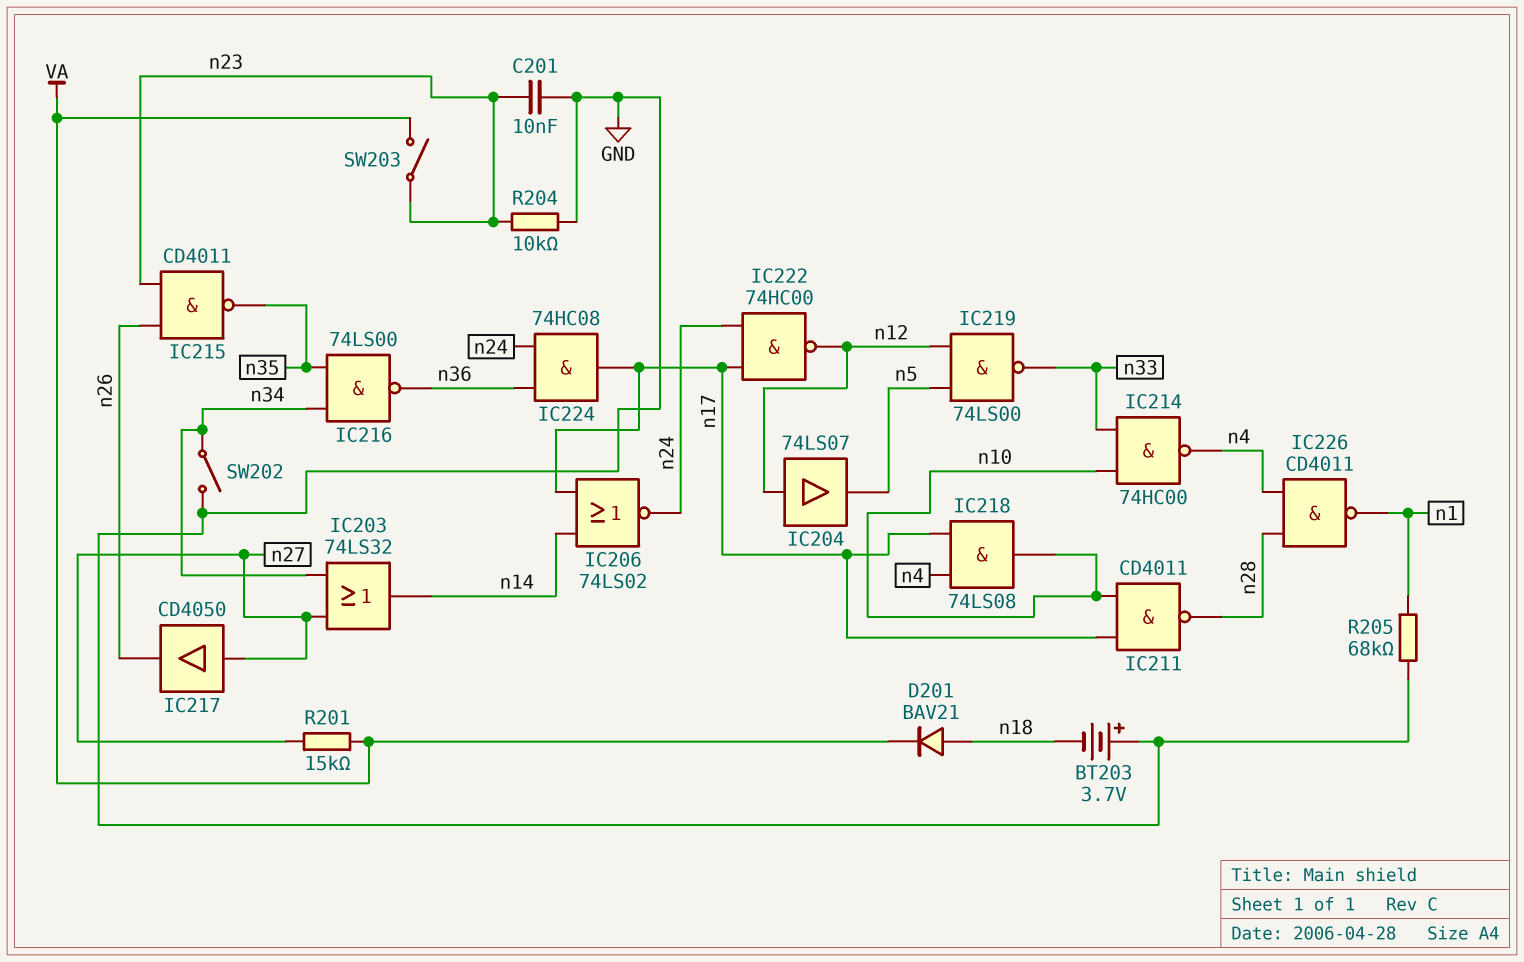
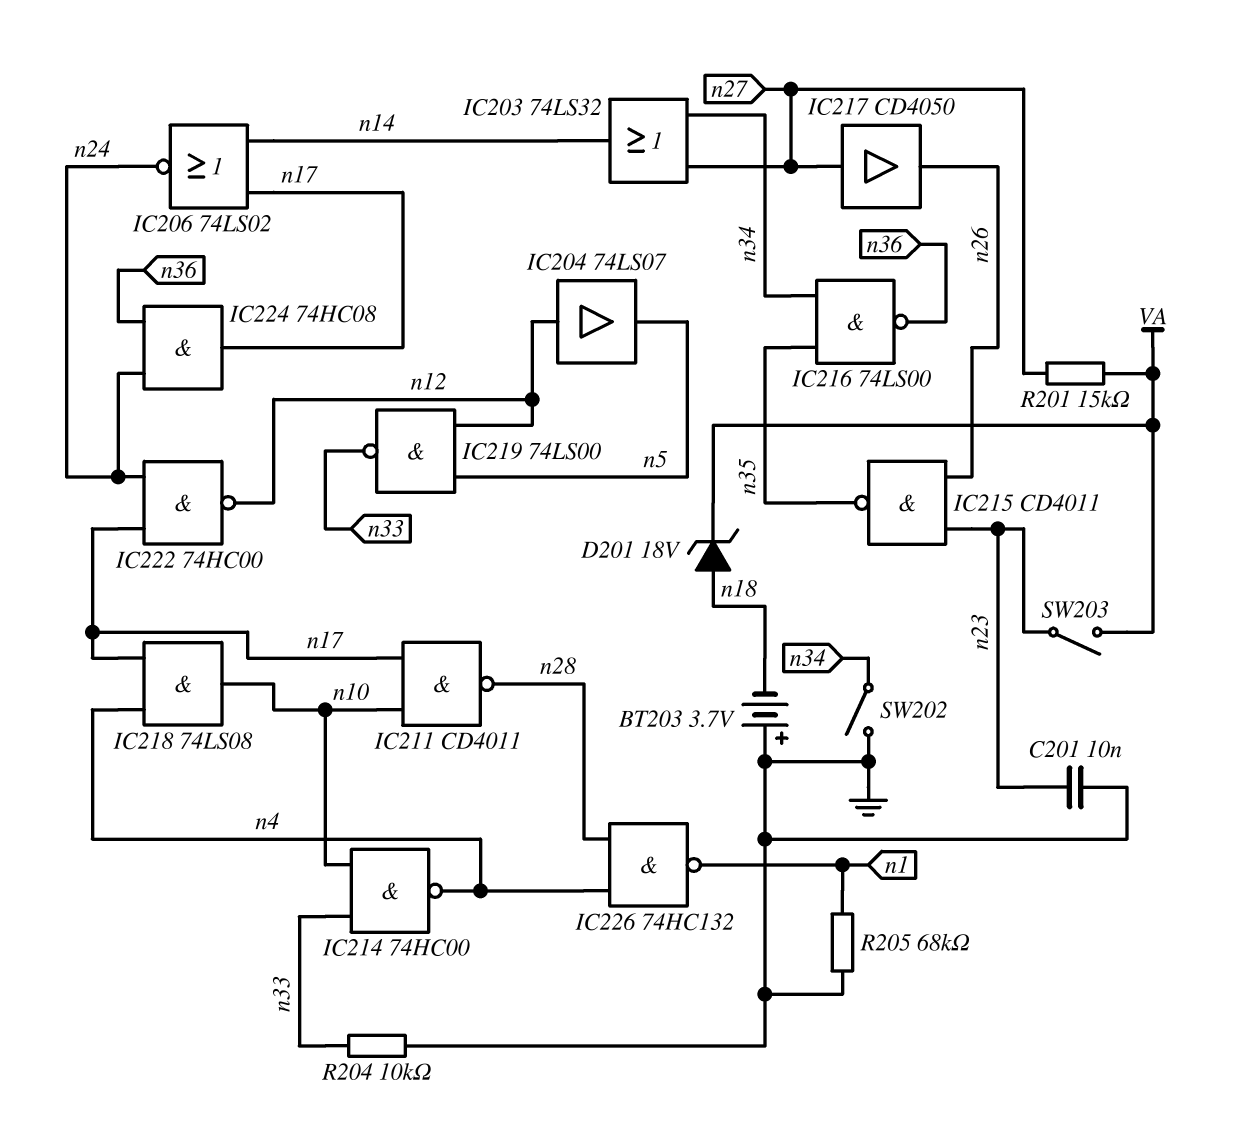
D201: diode BAV21 (A n18, K VA) -> zener 18V (A n18, K VA)
IC226: NAND CD4011 (in n4, in n28, out n1) -> NAND 74HC132 (in n4, in n28, out n1)
R204: 10k (GND, n23) -> 10k (GND, n33)

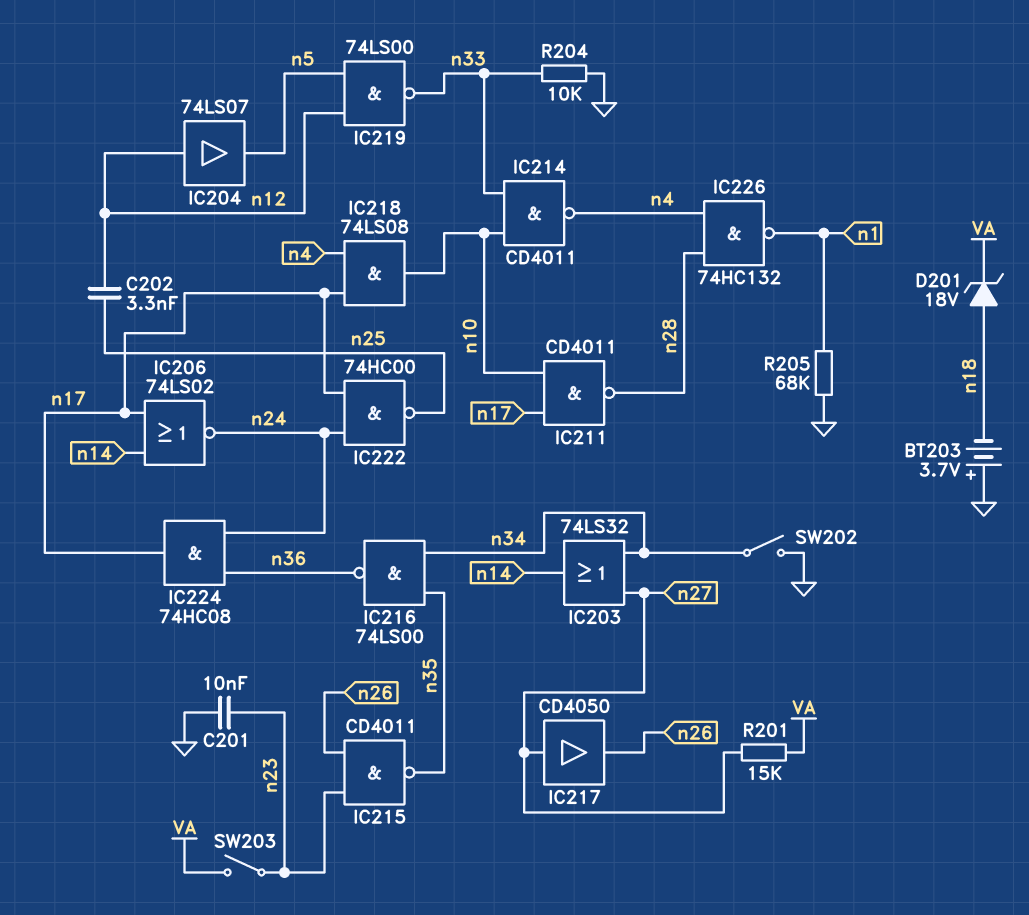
C202: none -> 3.3nF (n12, n25)
IC214: NAND 74HC00 (in n10, in n33, out n4) -> NAND CD4011 (in n10, in n33, out n4)
IC222: NAND 74HC00 (in n17, in n24, out n12) -> NAND 74HC00 (in n17, in n24, out n25)

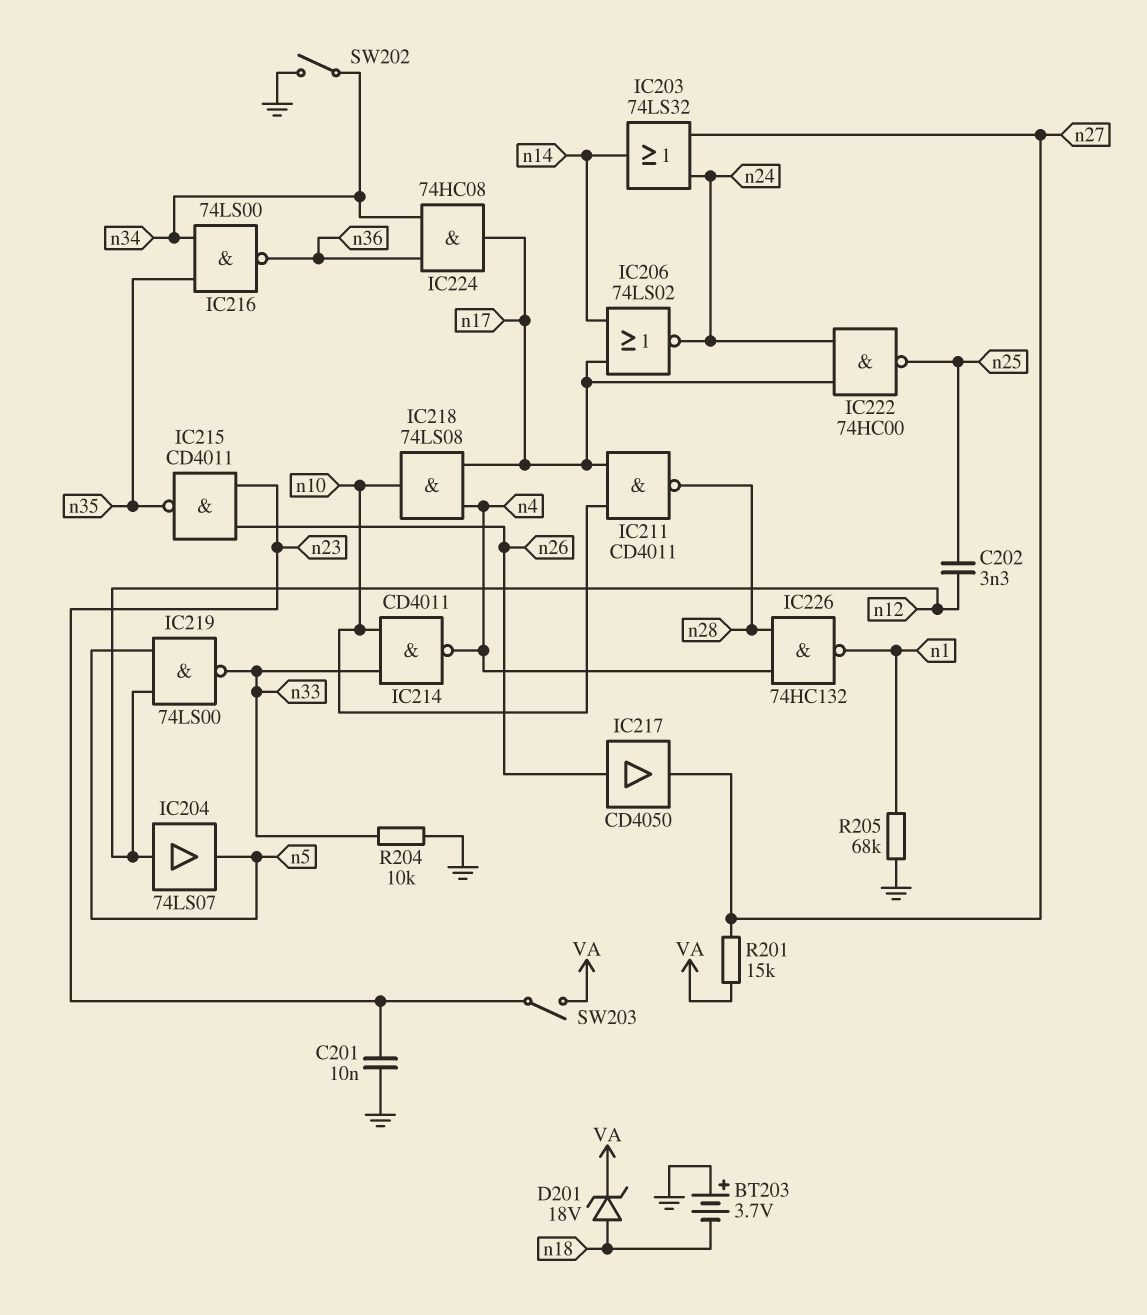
IC203: OR 74LS32 (in n27, in n34, out n14) -> OR 74LS32 (in n24, in n27, out n14)
IC217: buffer CD4050 (in n27, out n26) -> buffer CD4050 (in n26, out n27)
IC224: AND 74HC08 (in n24, in n36, out n17) -> AND 74HC08 (in n34, in n36, out n17)

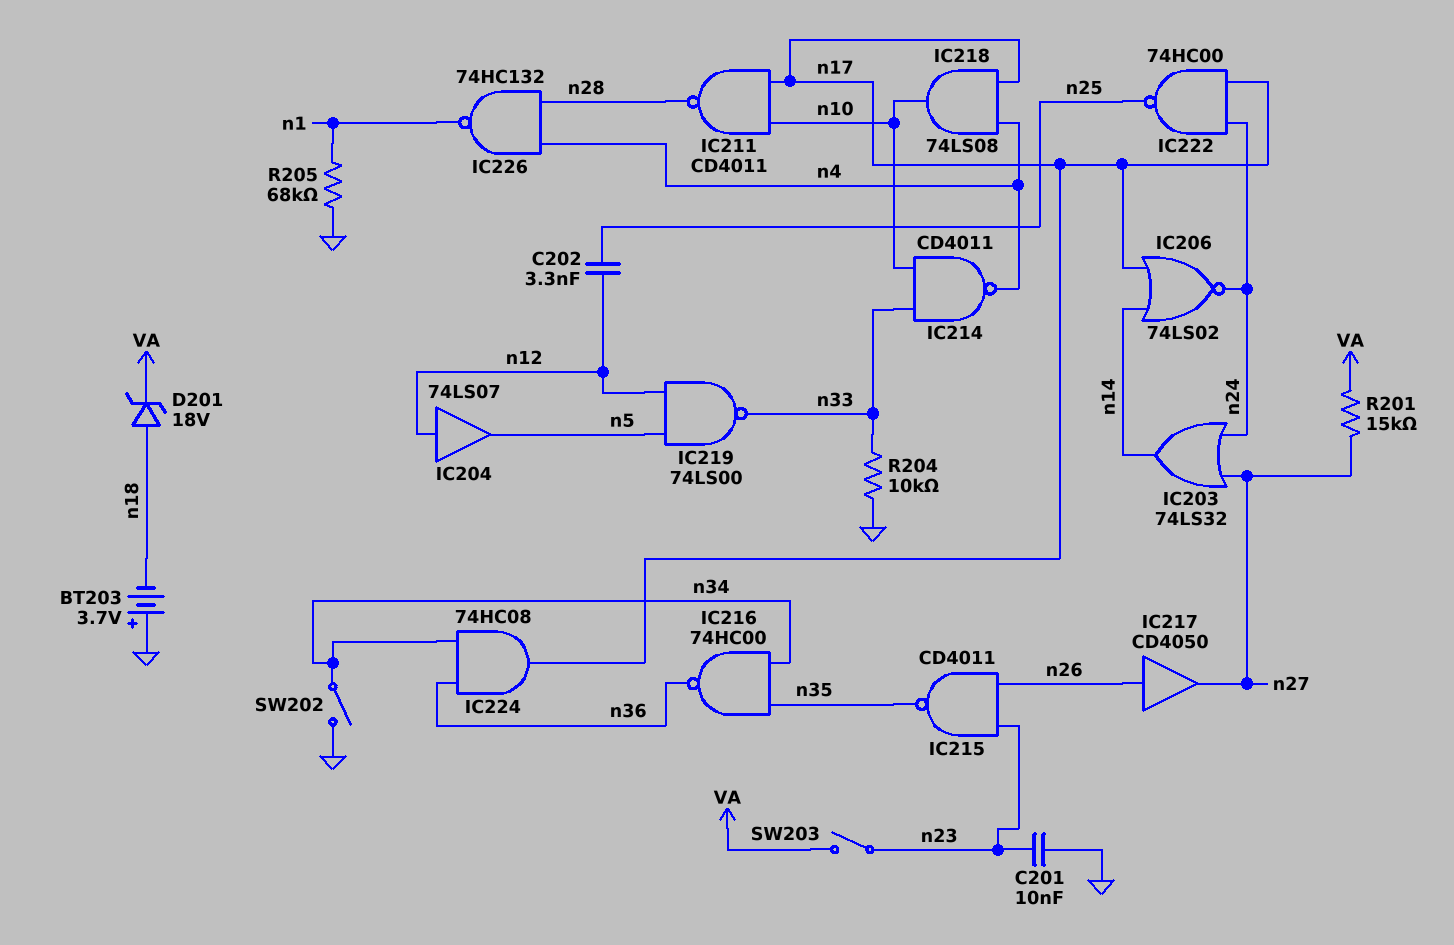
IC216: NAND 74LS00 (in n34, in n35, out n36) -> NAND 74HC00 (in n34, in n35, out n36)

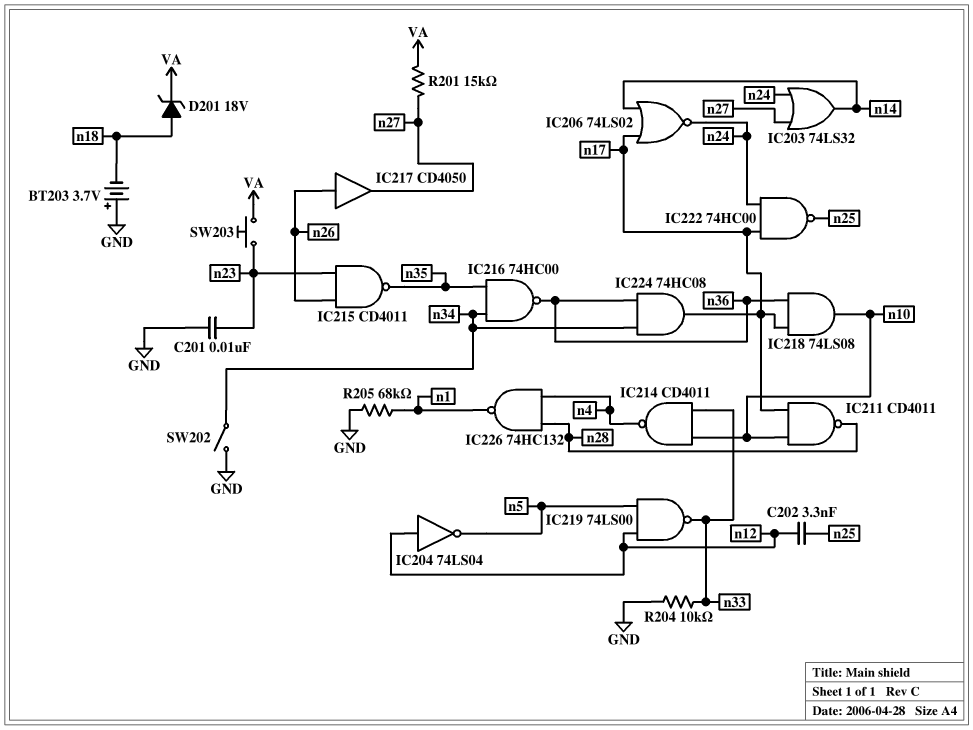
IC204: buffer 74LS07 (in n12, out n5) -> NOT 74LS04 (in n12, out n5)
IC218: AND 74LS08 (in n4, in n17, out n10) -> AND 74LS08 (in n17, in n36, out n10)
SW203: switch (VA, n23) -> button (VA, n23)

